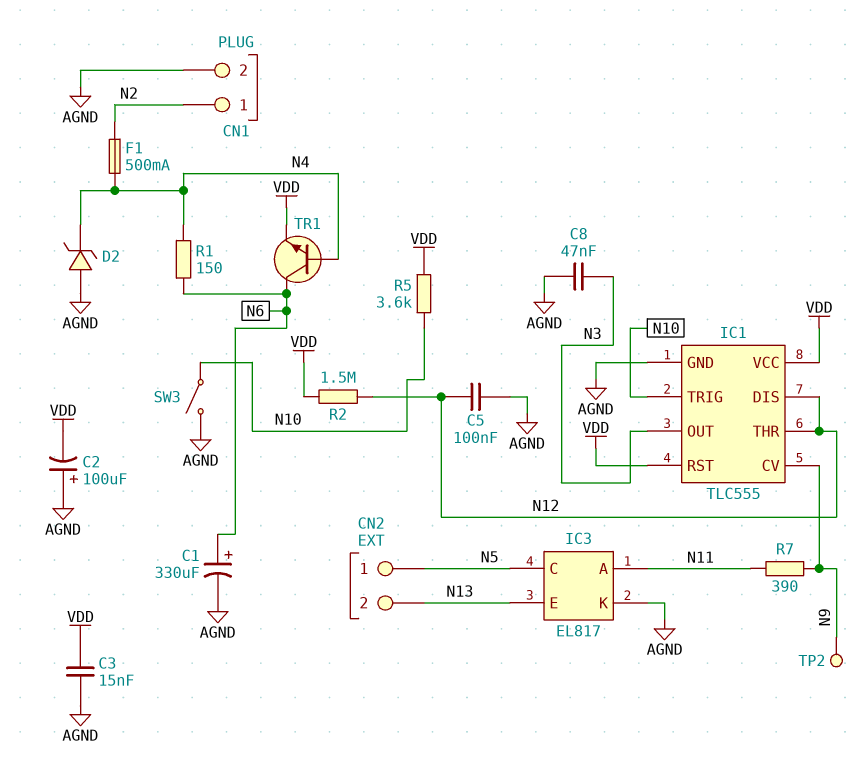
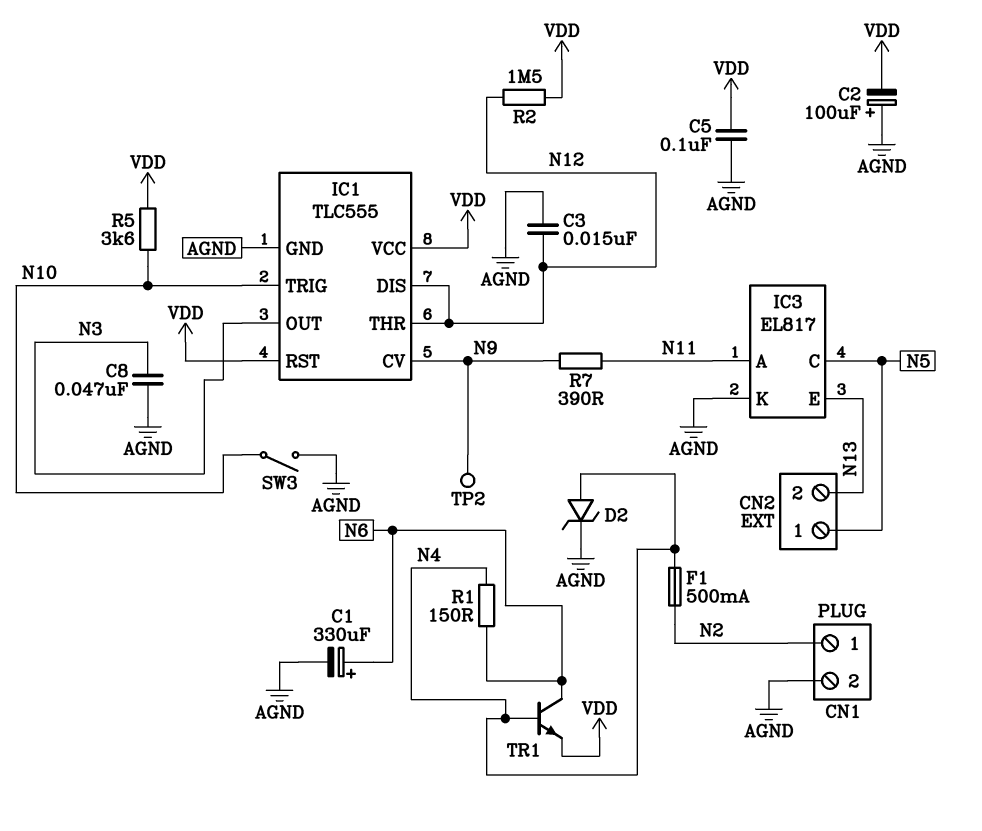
C3: 15nF (AGND, VDD) -> 15nF (AGND, N12)
C5: 100nF (AGND, N12) -> 100nF (AGND, VDD)
D2: zener (A AGND, K N4) -> zener (A N4, K AGND)

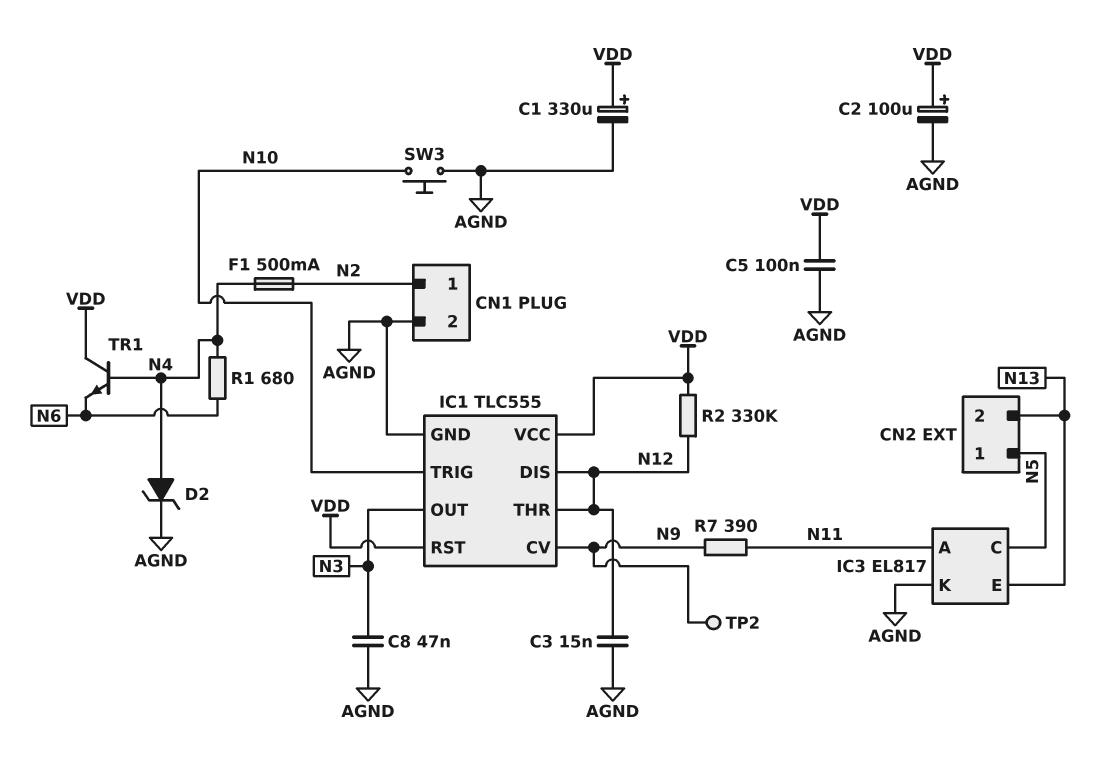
C1: 330uF (plus N6, minus AGND) -> 330uF (plus VDD, minus AGND)
C2: 100uF (plus AGND, minus VDD) -> 100uF (plus VDD, minus AGND)
R1: 150 (N4, N6) -> 680 (N4, N6)
R2: 1.5M (N12, VDD) -> 330k (N12, VDD)
R5: 3.6k (N10, VDD) -> none
SW3: switch (AGND, N10) -> button (AGND, N10)
TR1: NPN (B N4, C N6, E VDD) -> NPN (B N4, C VDD, E N6)

